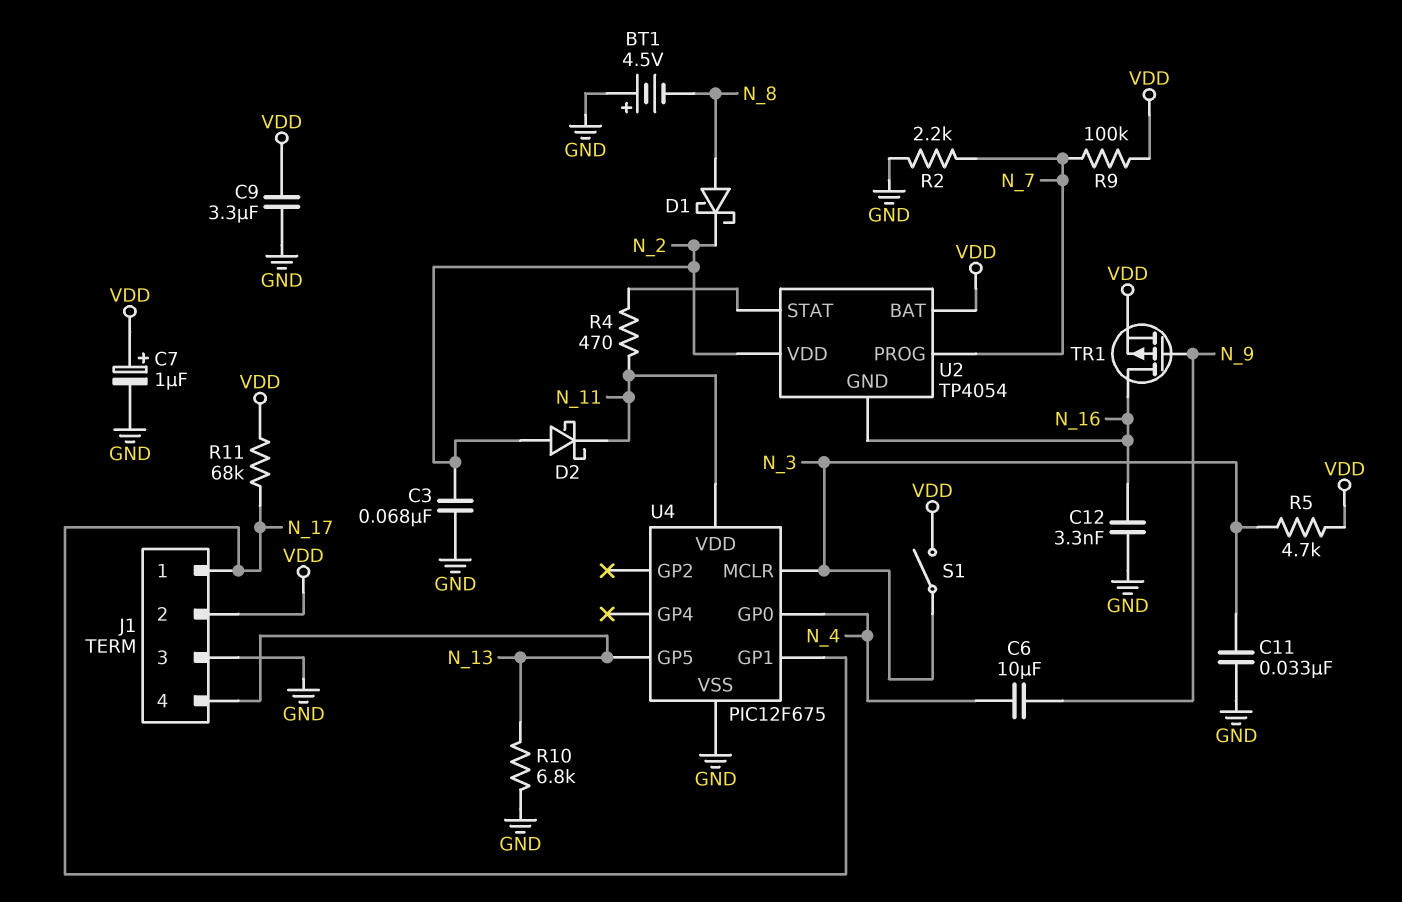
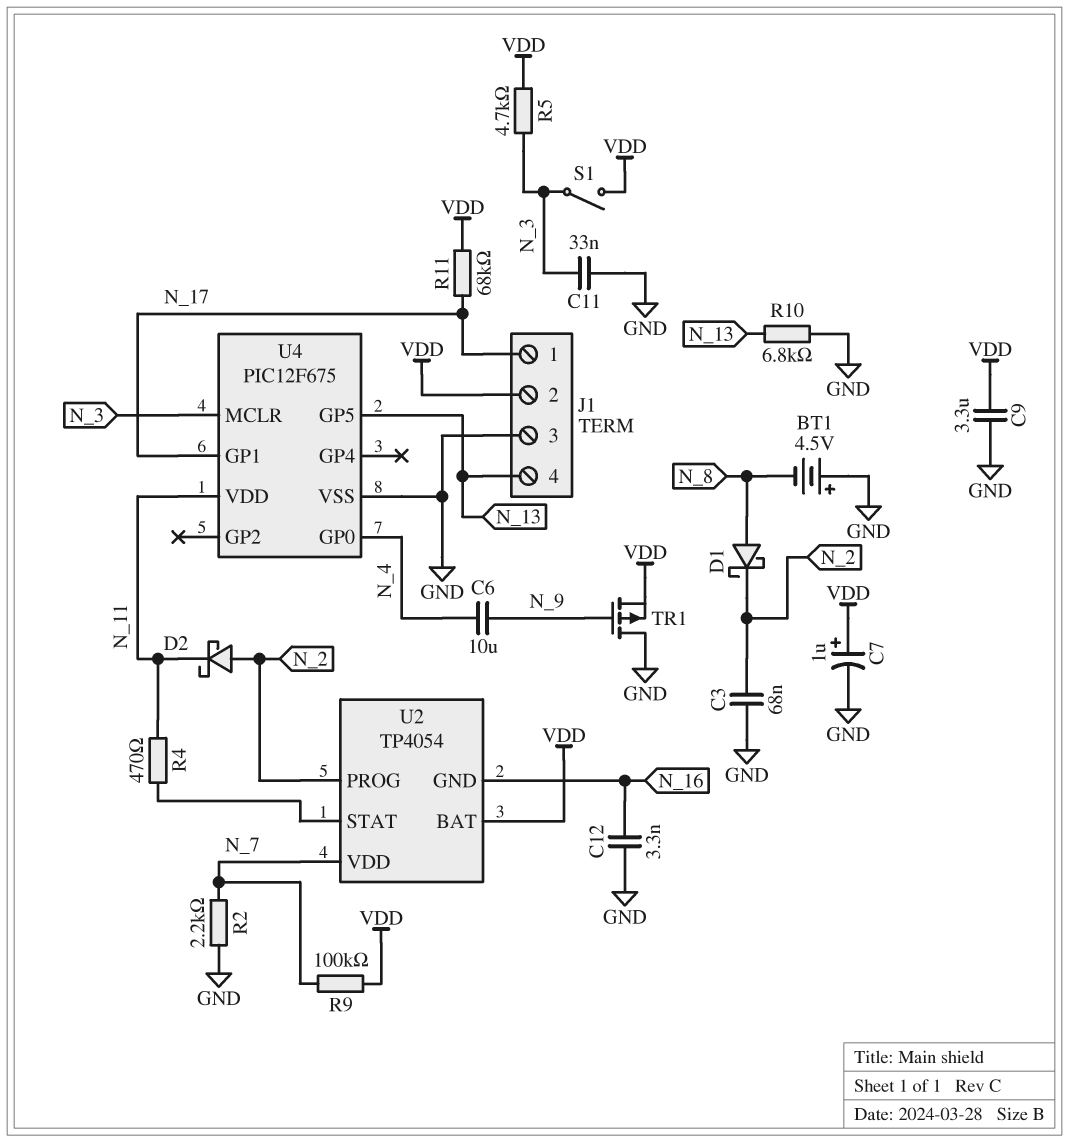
TR1: PMOS (G N_9, D N_16, S VDD) -> PMOS (G N_9, D GND, S VDD)
U2 pin PROG: N_7 -> N_2
U2 pin VDD: N_2 -> N_7

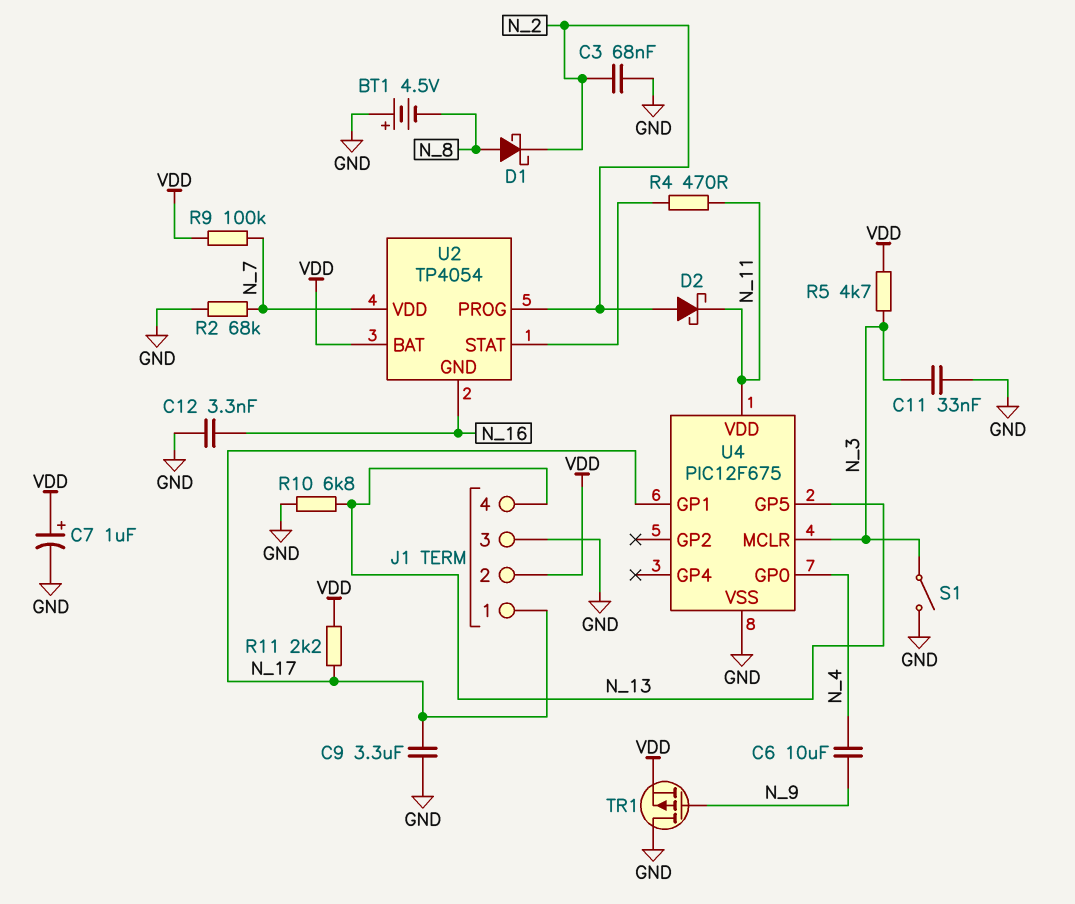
C9: 3.3uF (GND, VDD) -> 3.3uF (GND, N_17)
R2: 2.2k (GND, N_7) -> 68k (GND, N_7)
R11: 68k (N_17, VDD) -> 2.2k (N_17, VDD)
S1: switch (N_3, VDD) -> switch (GND, N_3)

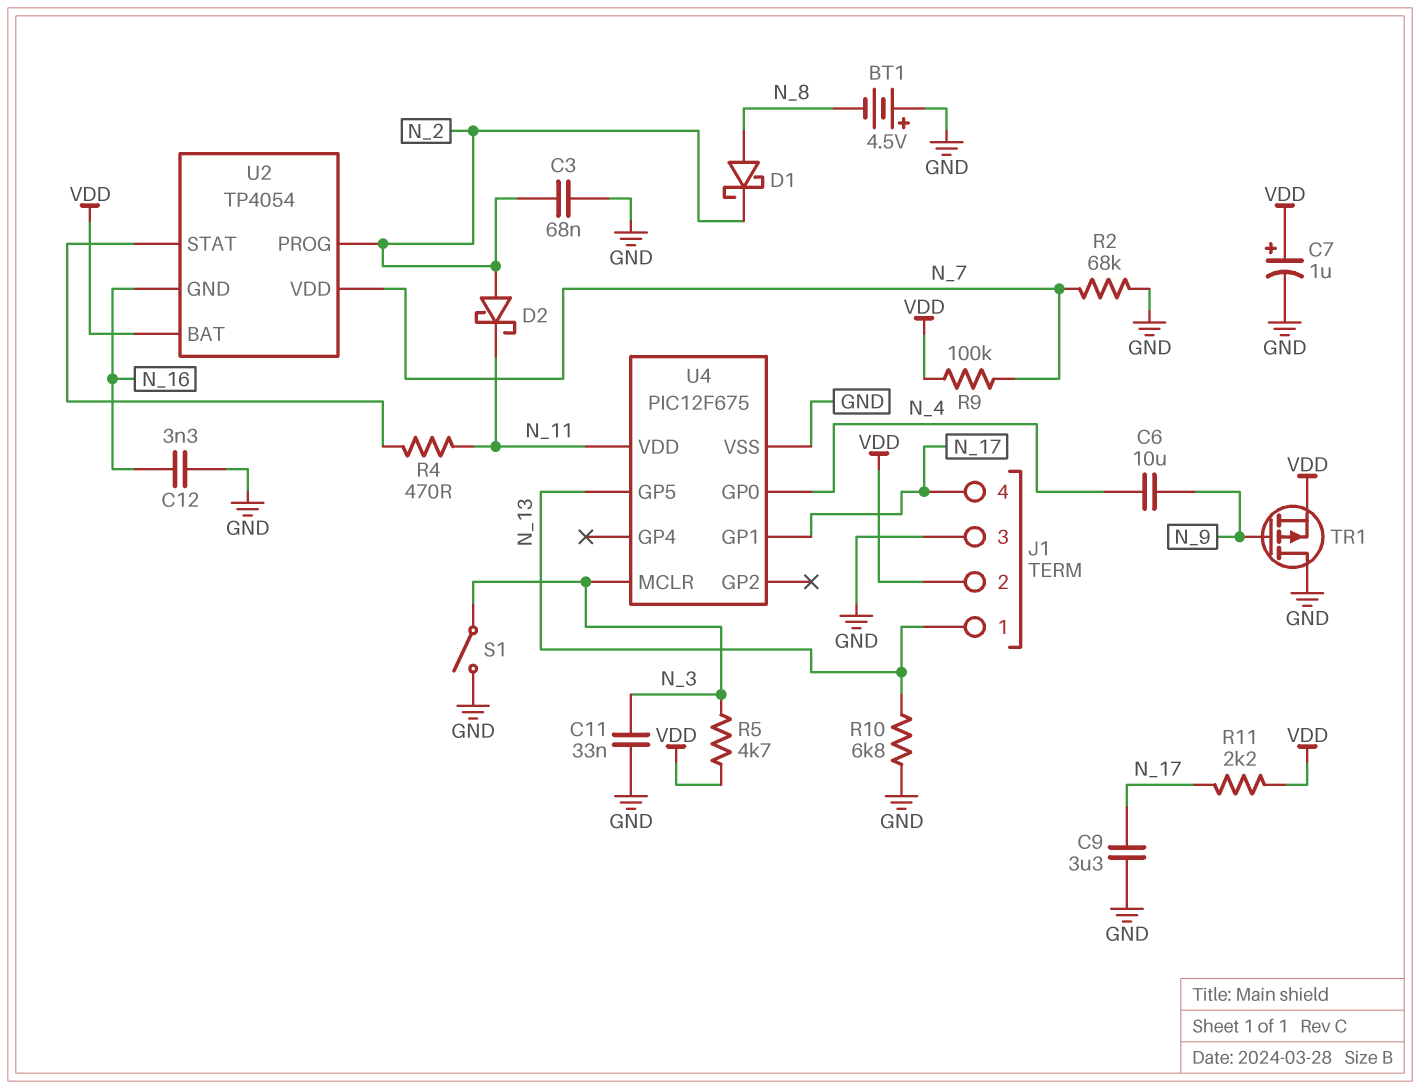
J1 pin 1: N_17 -> N_13
J1 pin 4: N_13 -> N_17

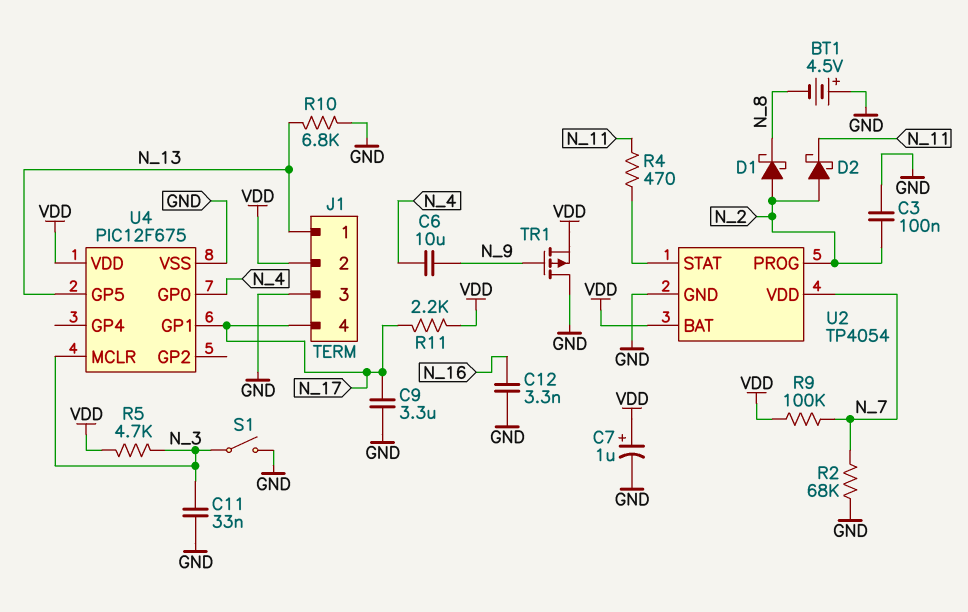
C3: 68nF (GND, N_2) -> 100nF (GND, N_2)
D1: schottky (A N_8, K N_2) -> schottky (A N_2, K N_8)
U2 pin GND: N_16 -> GND
U4 pin VDD: N_11 -> VDD

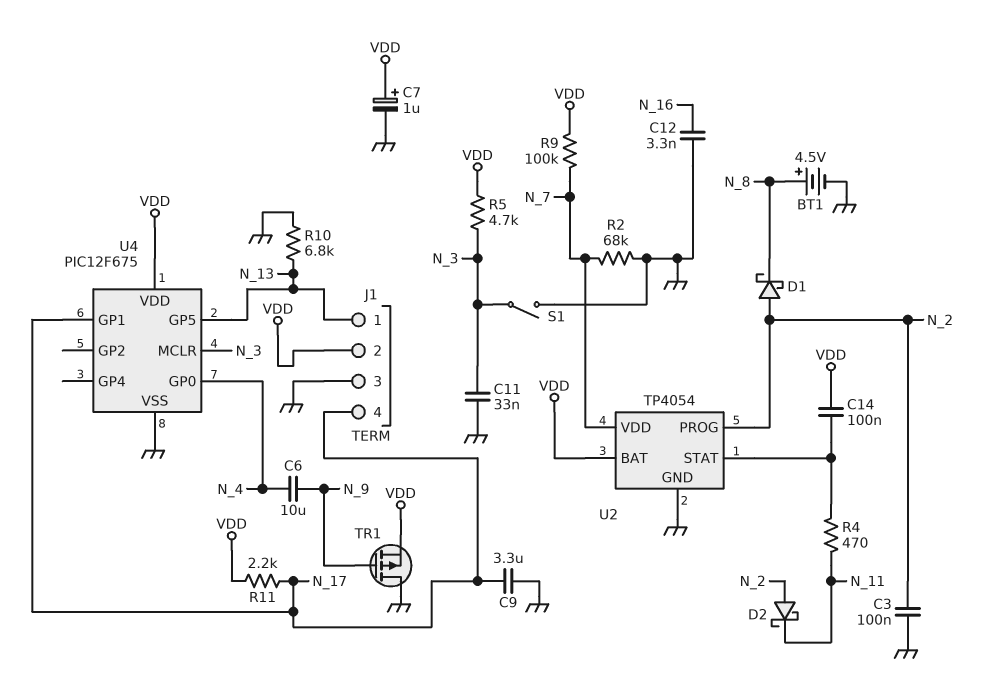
BT1: 4.5V (plus GND, minus N_8) -> 4.5V (plus N_8, minus GND)
C14: none -> 100nF (U2/STAT, VDD)

